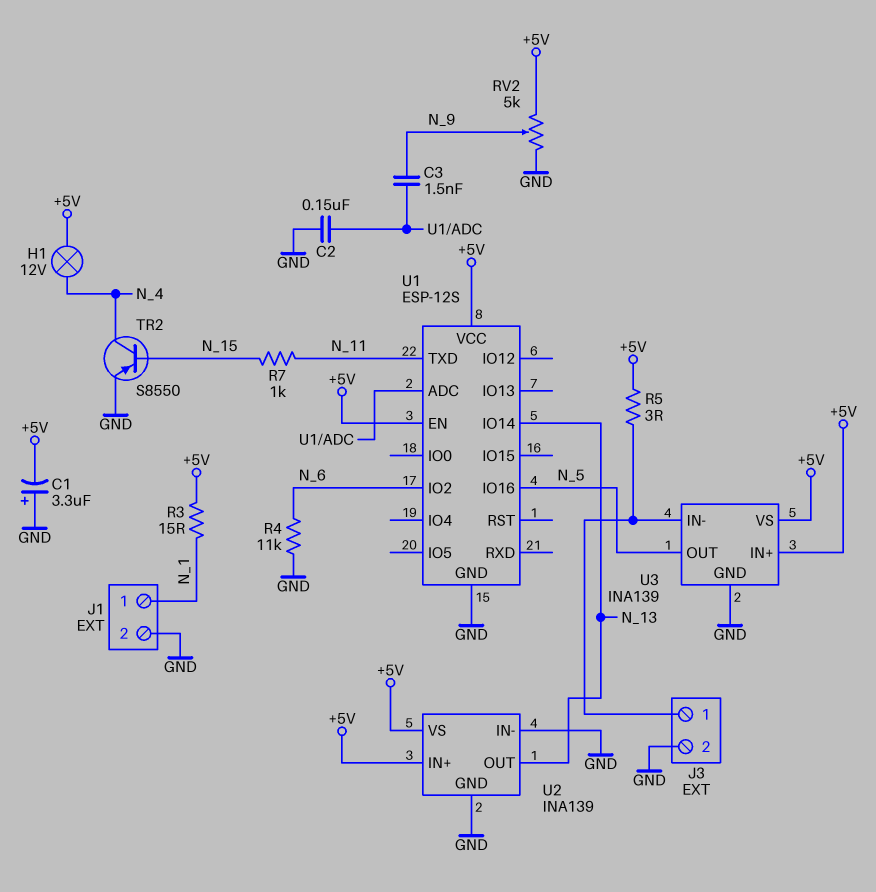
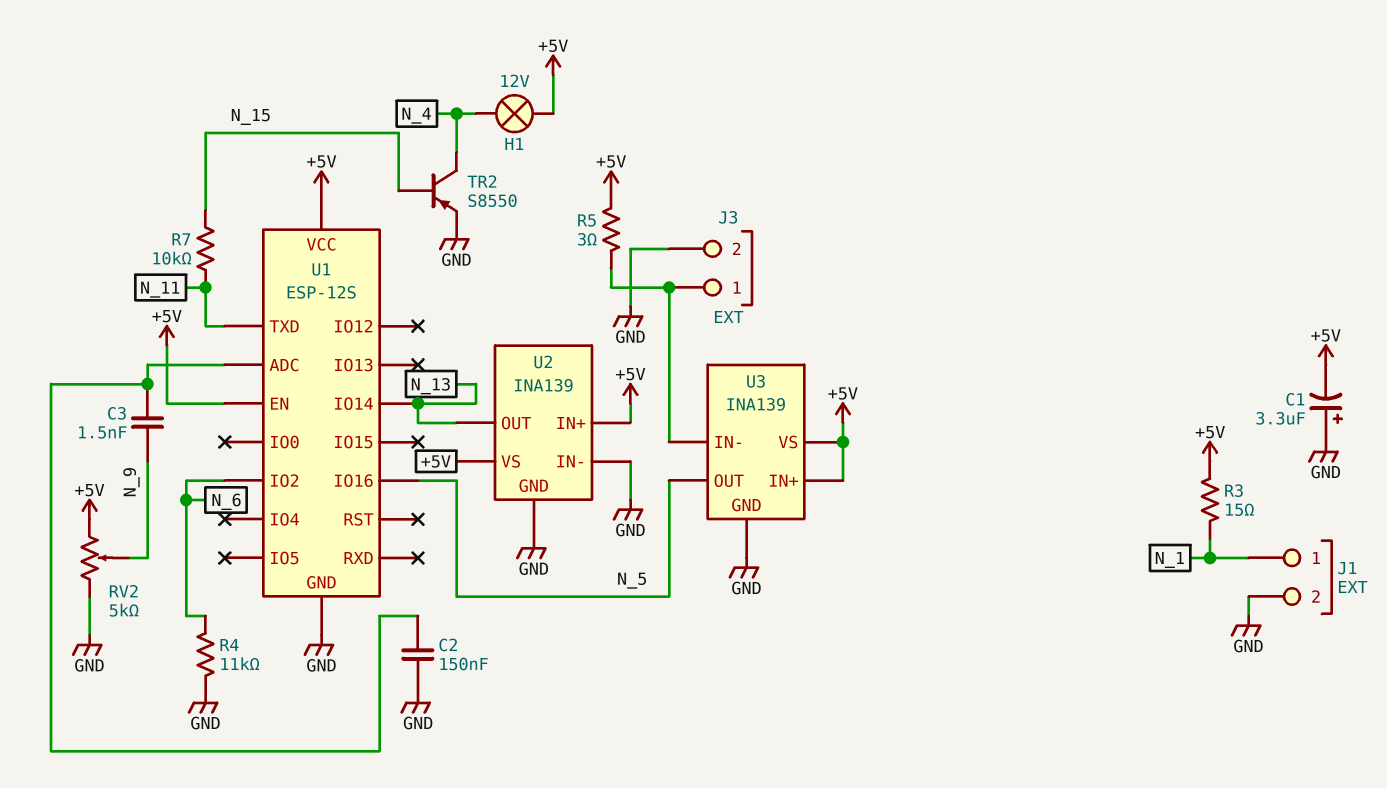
R7: 1k (N_11, N_15) -> 10k (N_11, N_15)

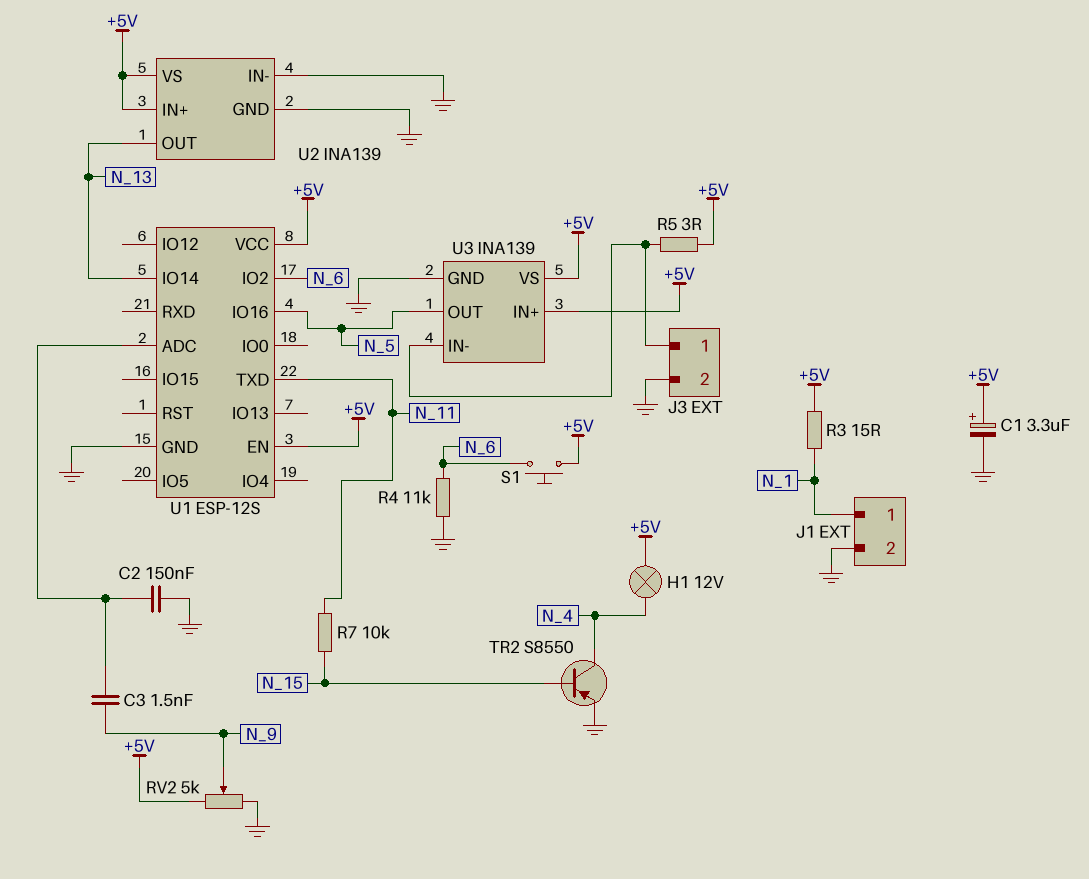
C1: 3.3uF (plus GND, minus +5V) -> 3.3uF (plus +5V, minus GND)
S1: none -> button (+5V, N_6)

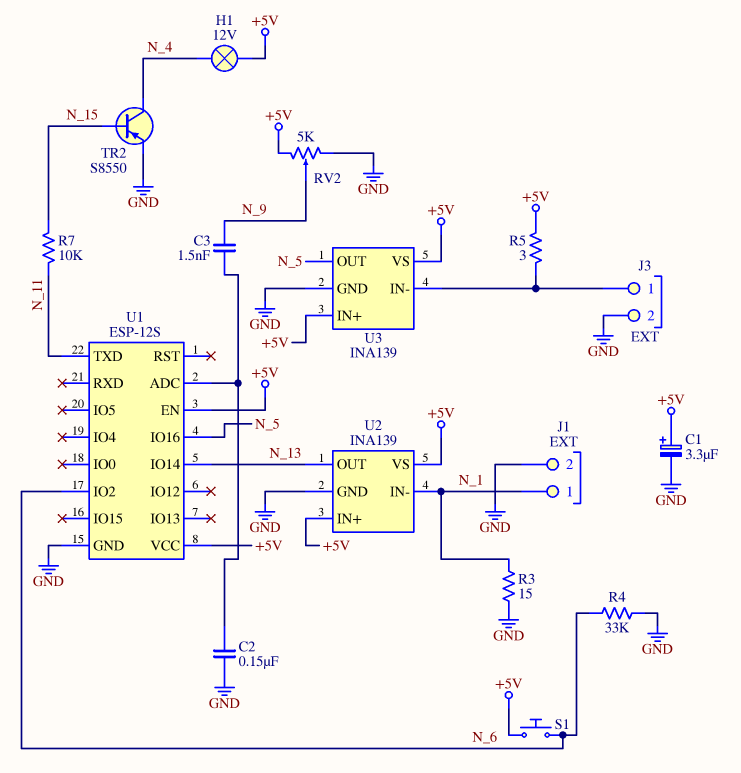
R3: 15 (+5V, N_1) -> 15 (GND, N_1)
R4: 11k (GND, N_6) -> 33k (GND, N_6)
U2 pin IN-: GND -> N_1

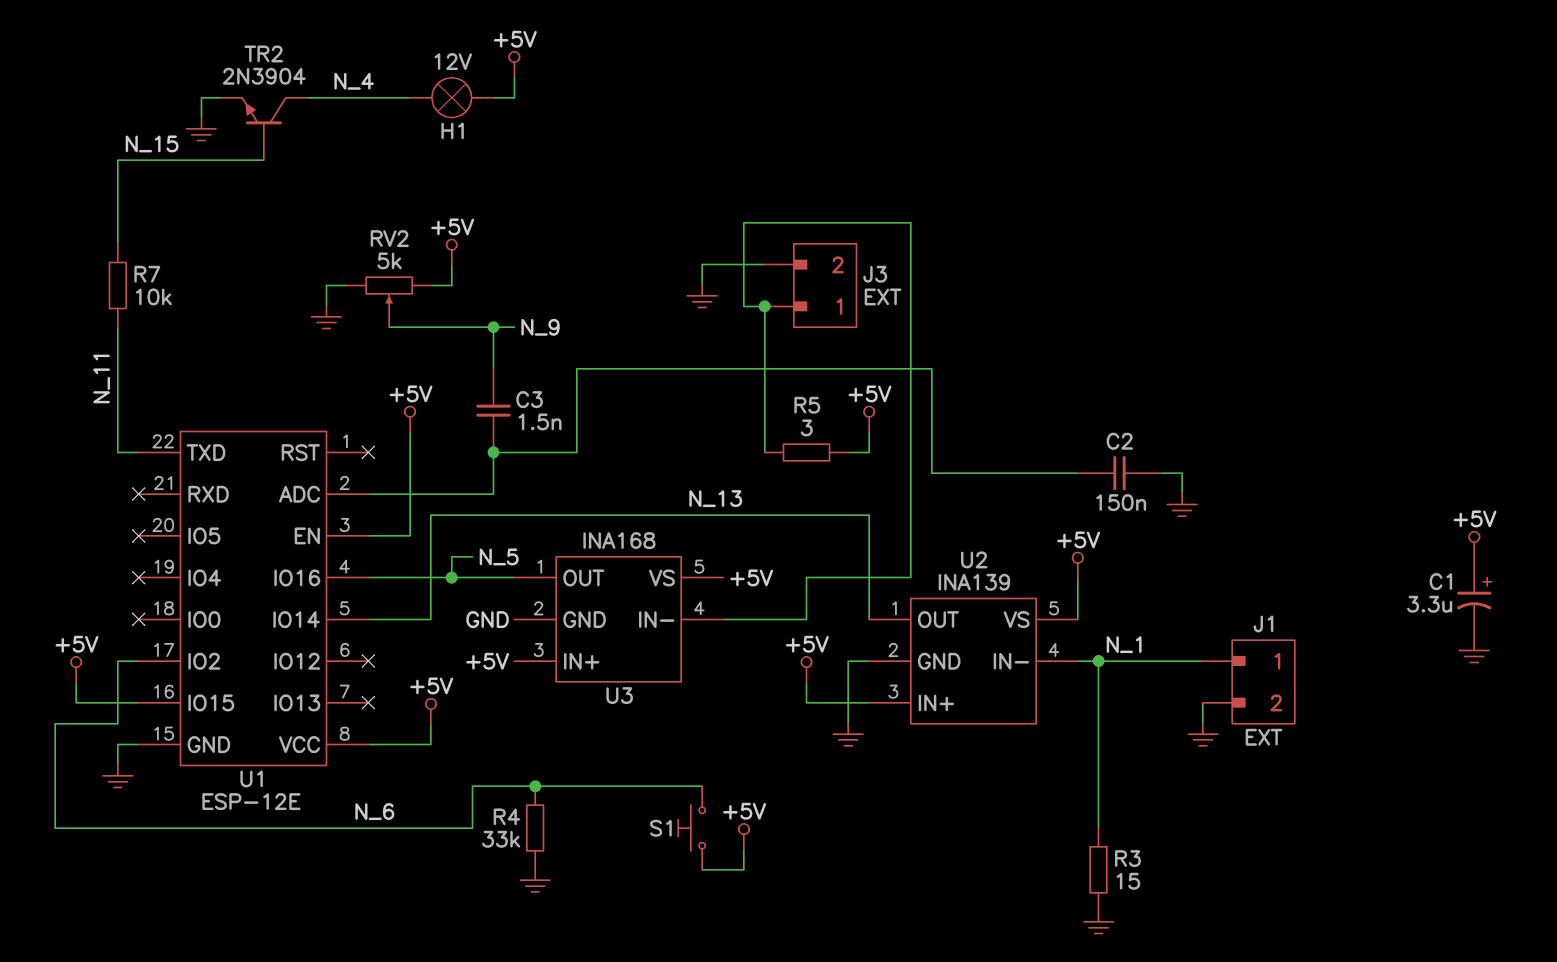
TR2: PNP S8550 (B N_15, C N_4, E GND) -> NPN 2N3904 (B N_15, C N_4, E GND)
U1: ESP-12S -> ESP-12E
U1 pin IO15: none -> +5V
U3: INA139 -> INA168

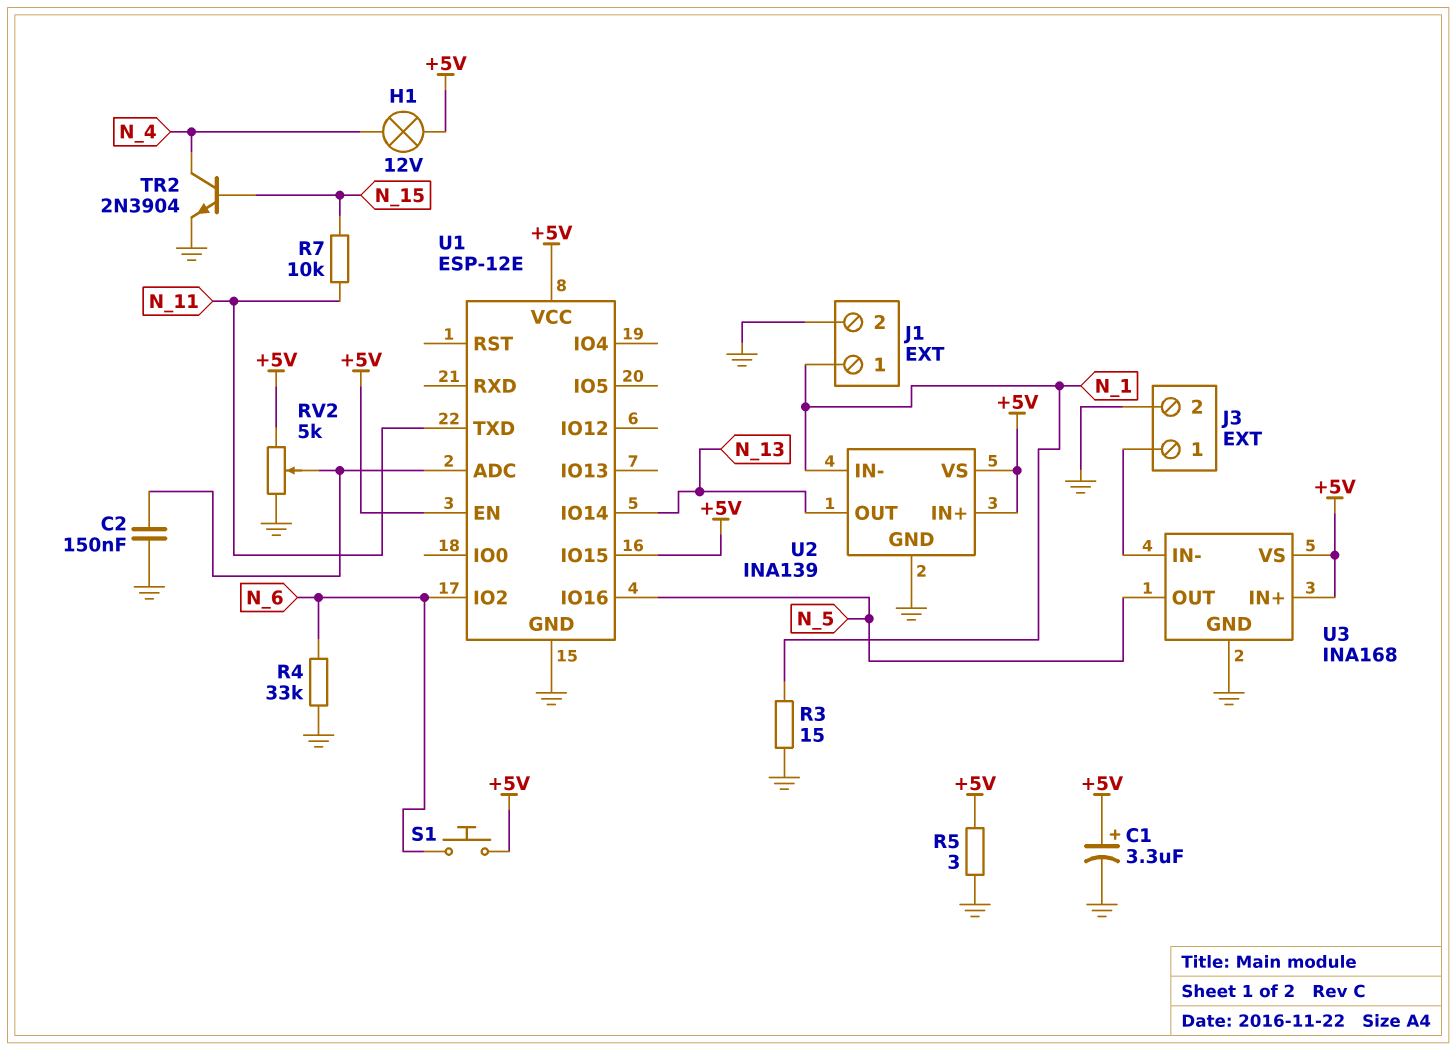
C3: 1.5nF (N_9, U1/ADC) -> none
R5: 3 (+5V, J3/1) -> 3 (+5V, GND)
RV2: 5k (+5V, GND, wiper N_9) -> 5k (+5V, GND, wiper U1/ADC)

